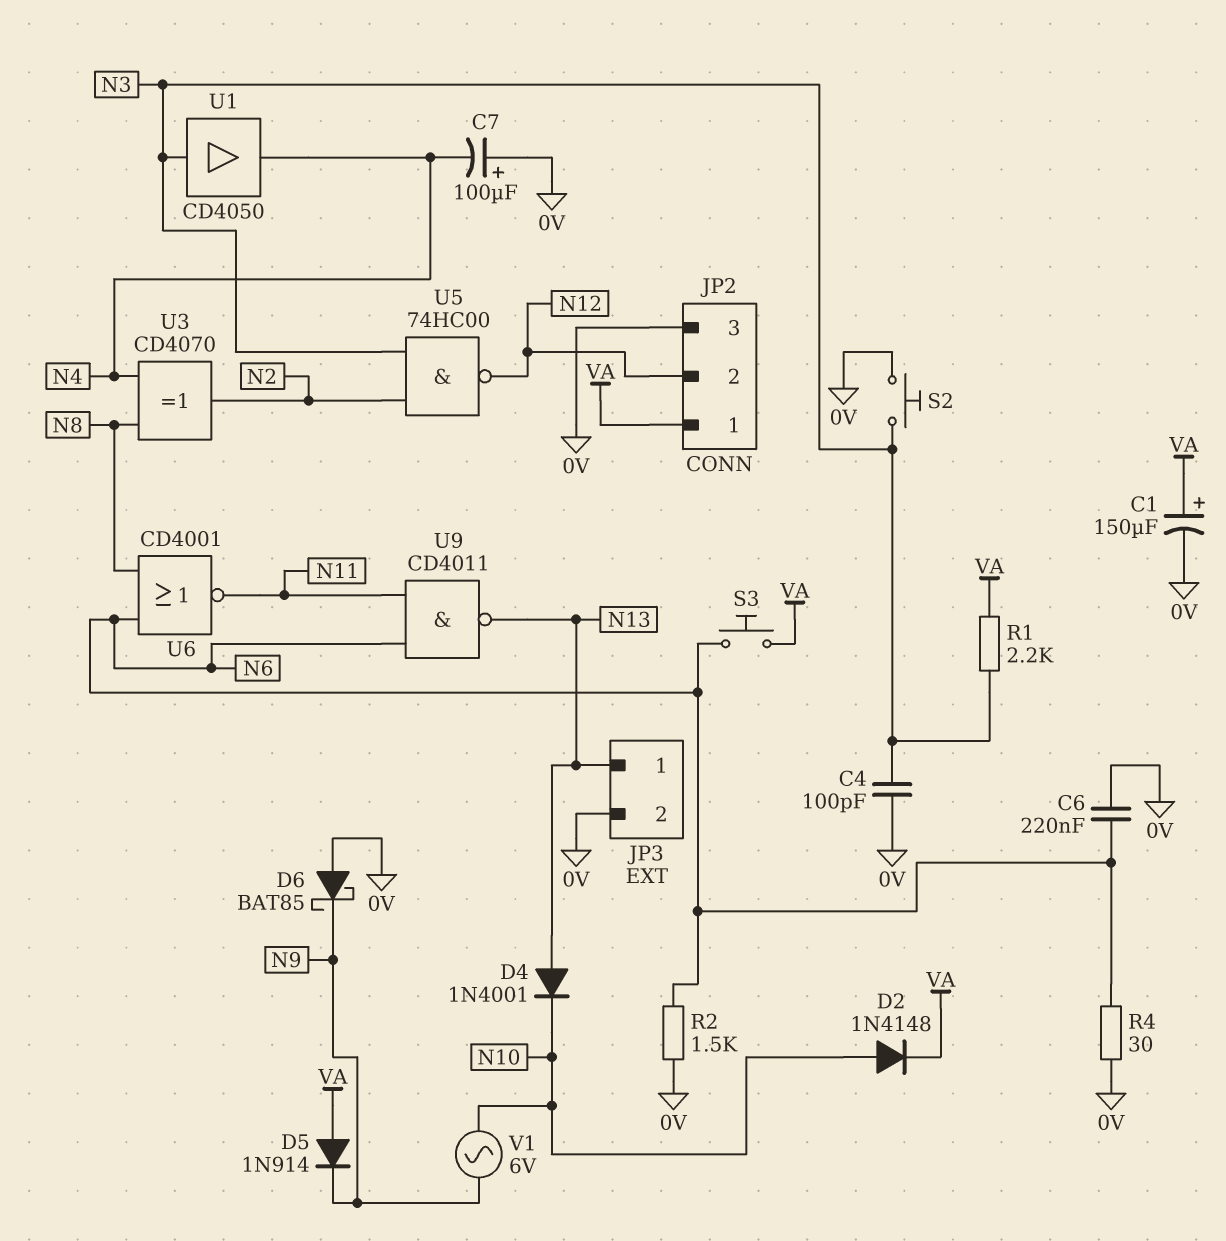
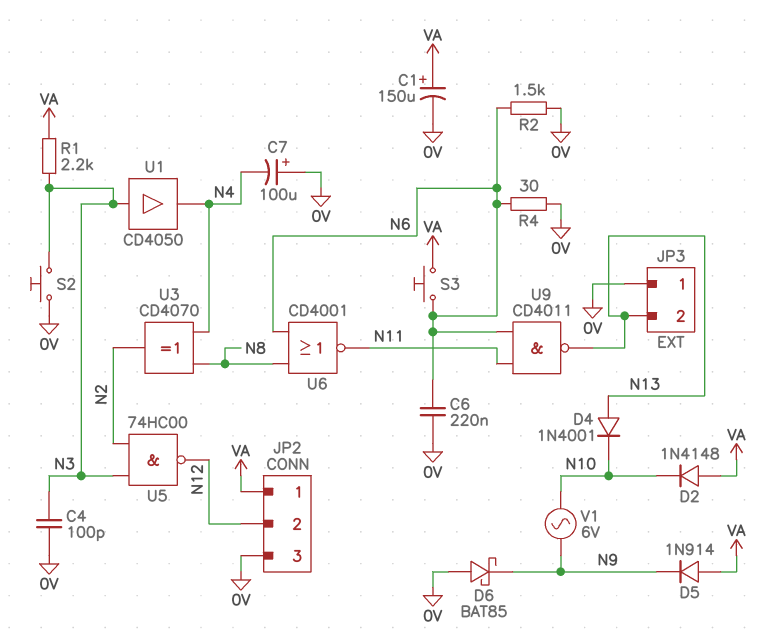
D2: diode 1N4148 (A N10, K VA) -> diode 1N4148 (A VA, K N10)
JP3 pin 1: N13 -> 0V
JP3 pin 2: 0V -> N13

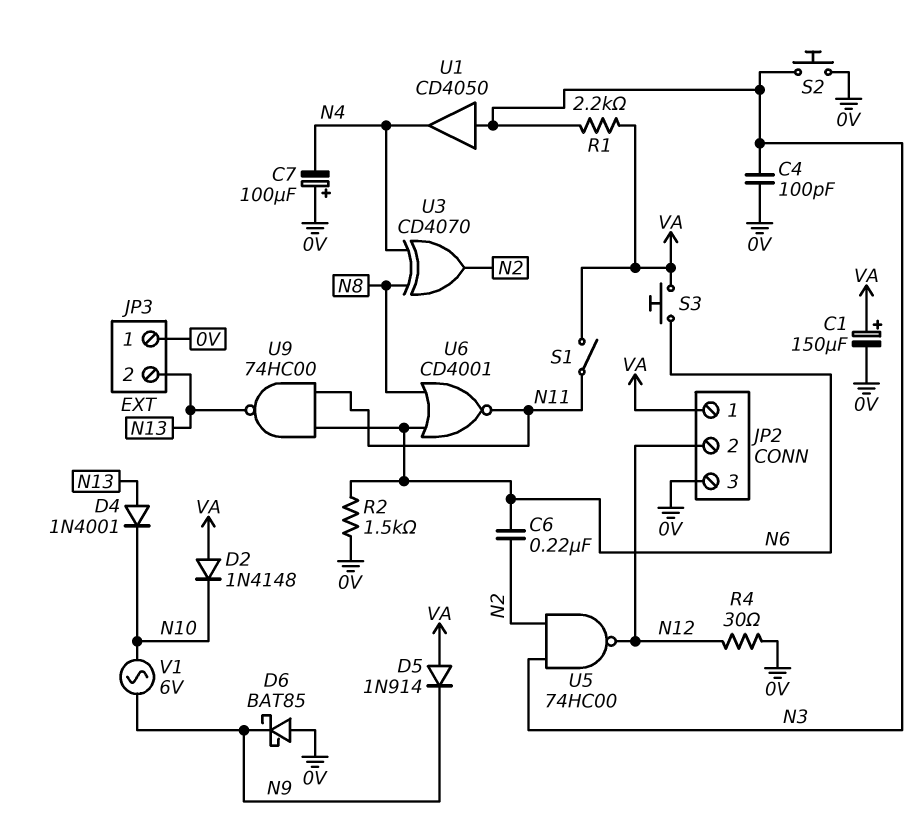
C6: 220nF (0V, N6) -> 220nF (N2, N6)
R4: 30 (0V, N6) -> 30 (0V, N12)
S1: none -> switch (N11, VA)
U9: NAND CD4011 (in N6, in N11, out N13) -> NAND 74HC00 (in N6, in N11, out N13)

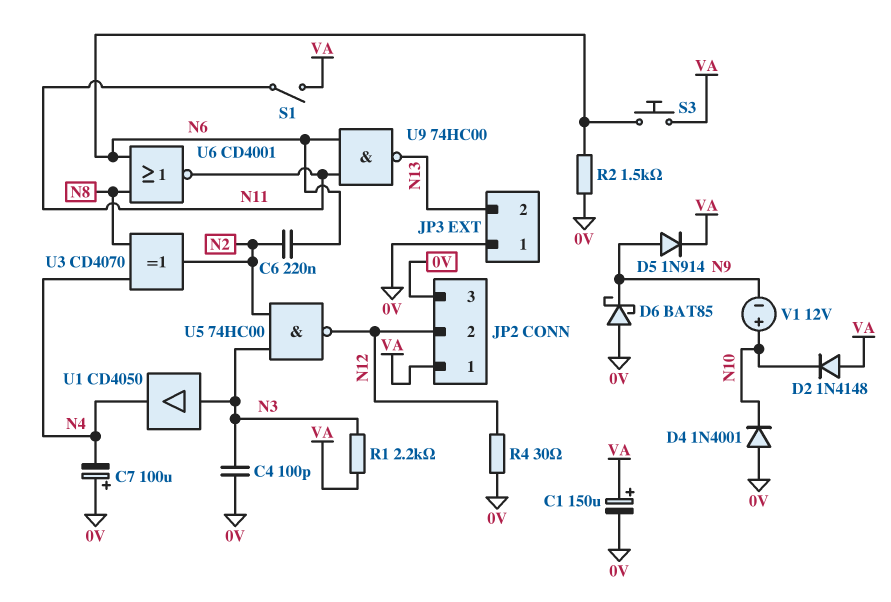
D4: diode 1N4001 (A N13, K N10) -> diode 1N4001 (A 0V, K N10)
D5: diode 1N914 (A VA, K N9) -> diode 1N914 (A N9, K VA)
S2: button (0V, N3) -> none
V1: AC 6V (N9, N10) -> 12V (plus N10, minus N9)

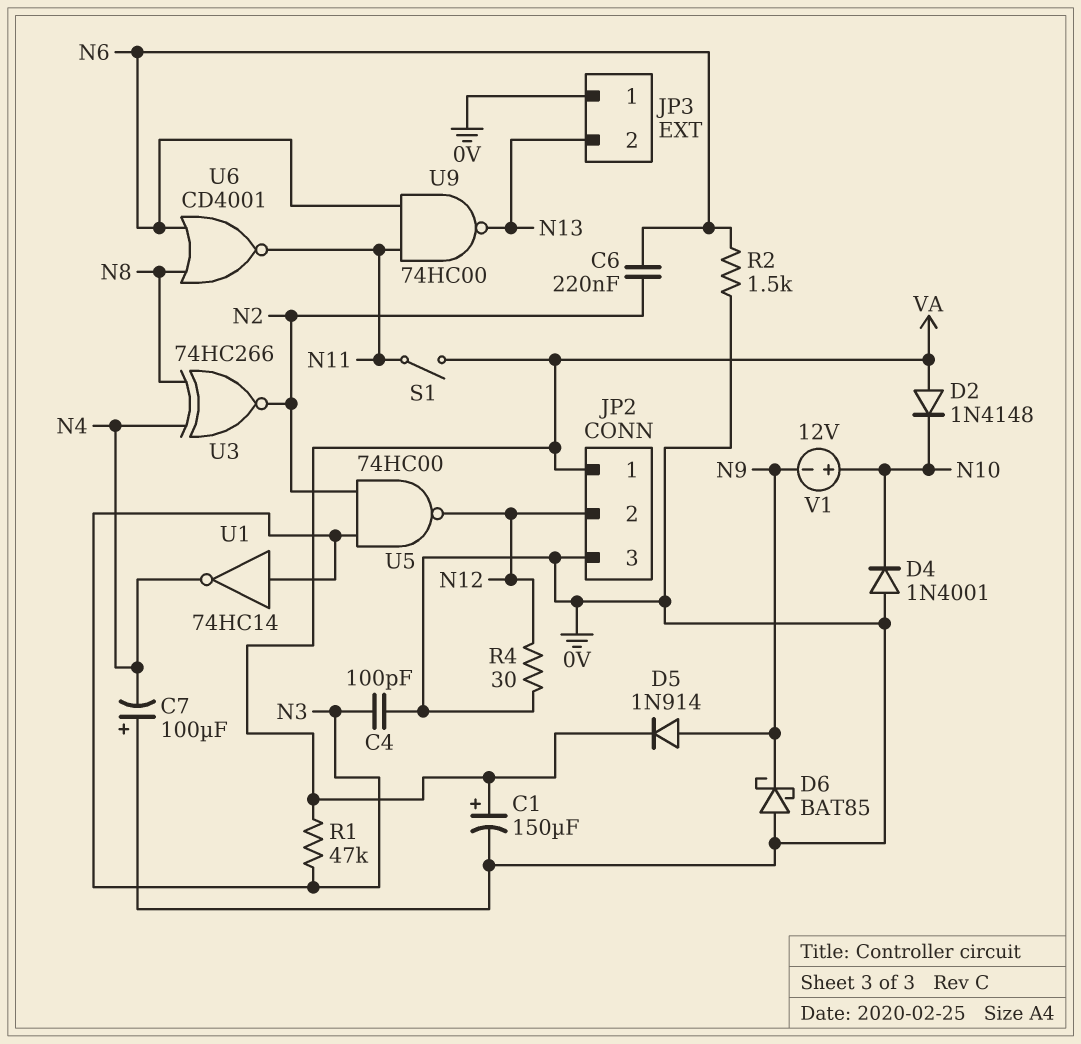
R1: 2.2k (N3, VA) -> 47k (N3, VA)
S3: button (N6, VA) -> none
U1: buffer CD4050 (in N3, out N4) -> NOT 74HC14 (in N3, out N4)
U3: XOR CD4070 (in N4, in N8, out N2) -> XNOR 74HC266 (in N4, in N8, out N2)

